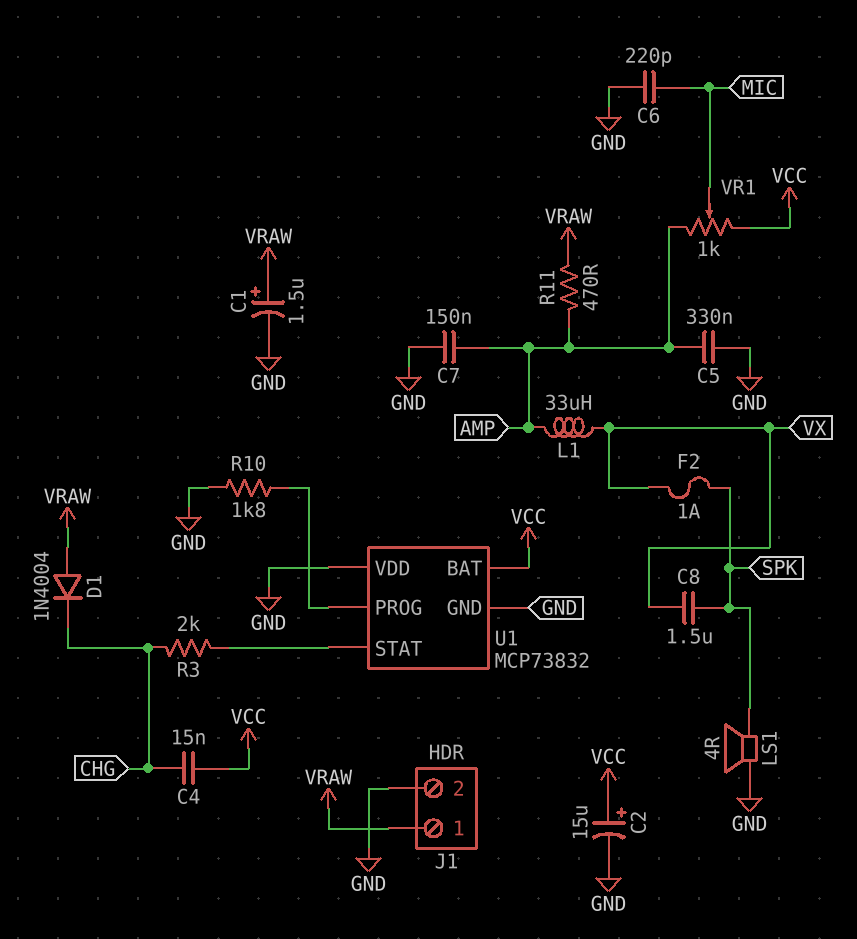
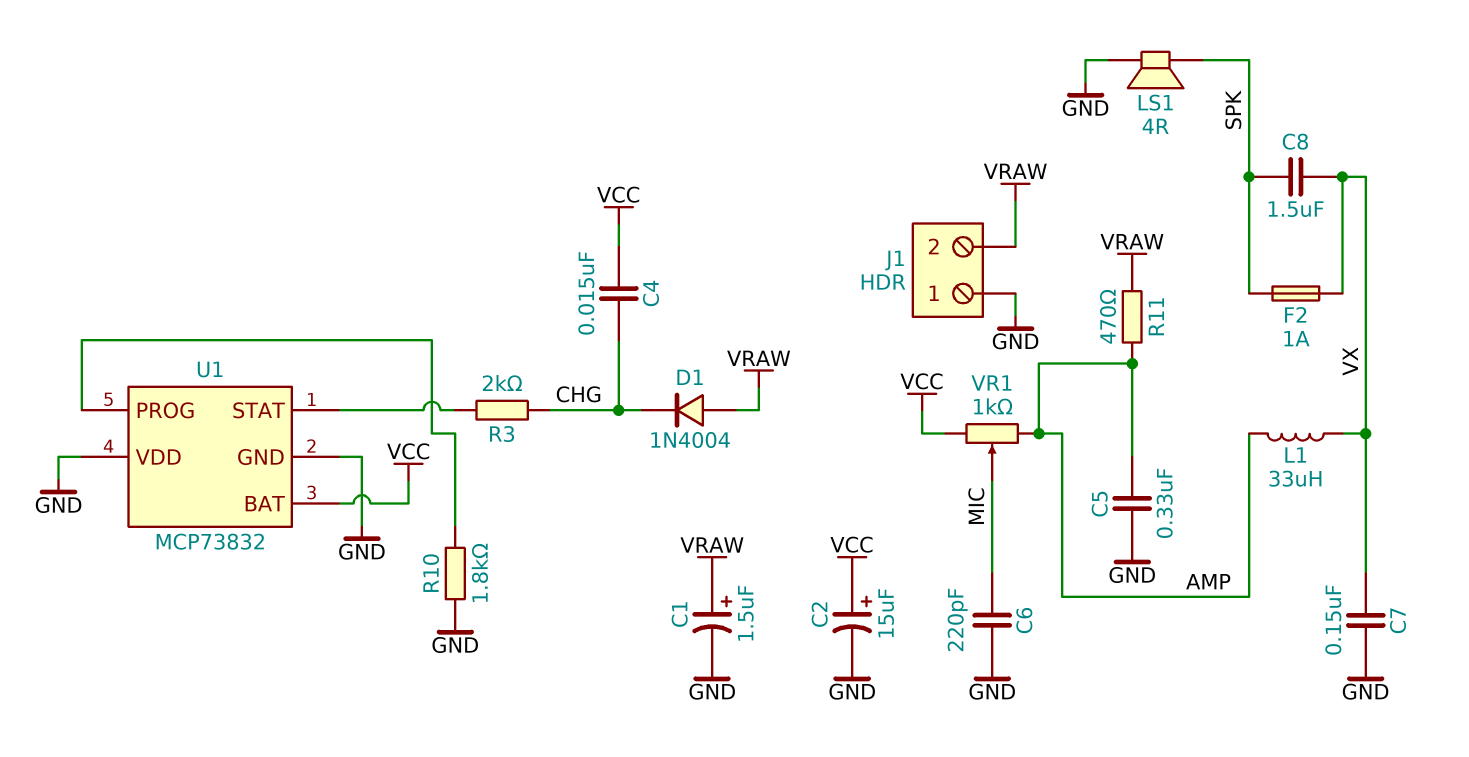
C7: 150nF (AMP, GND) -> 150nF (GND, VX)
J1 pin 1: VRAW -> GND
J1 pin 2: GND -> VRAW

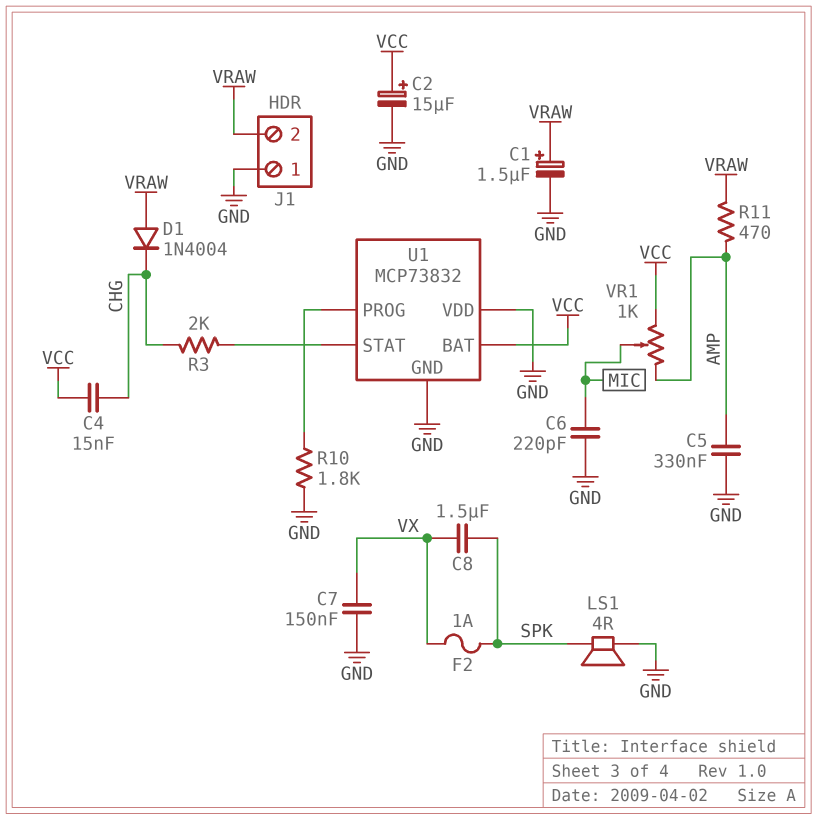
L1: 33uH (AMP, VX) -> none

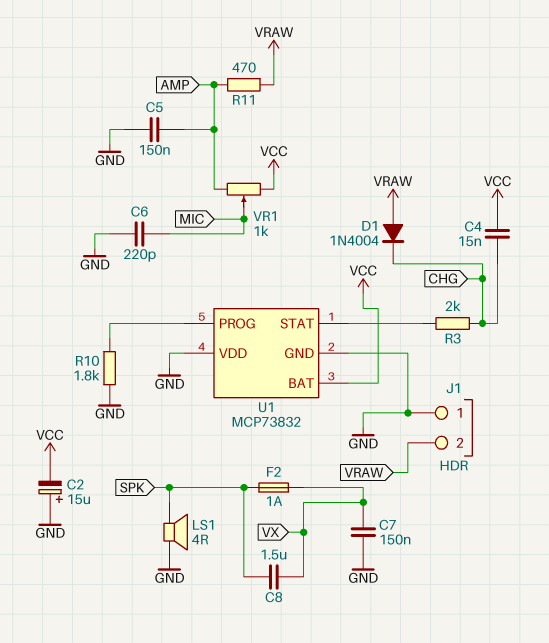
C1: 1.5uF (plus VRAW, minus GND) -> none
C2: 15uF (plus VCC, minus GND) -> 15uF (plus GND, minus VCC)
C5: 330nF (AMP, GND) -> 150nF (AMP, GND)

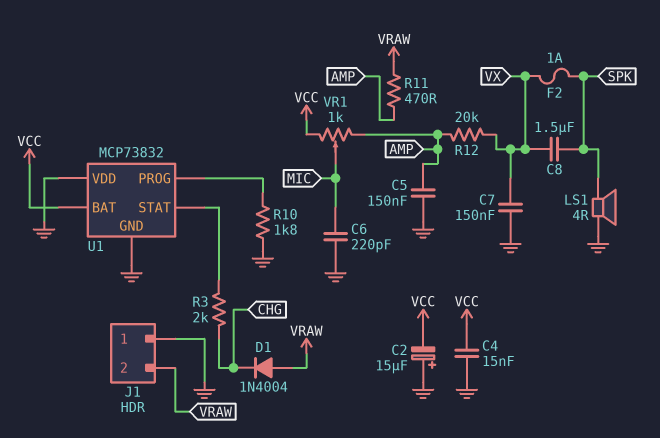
C4: 15nF (CHG, VCC) -> 15nF (GND, VCC)
R12: none -> 20k (AMP, VX)

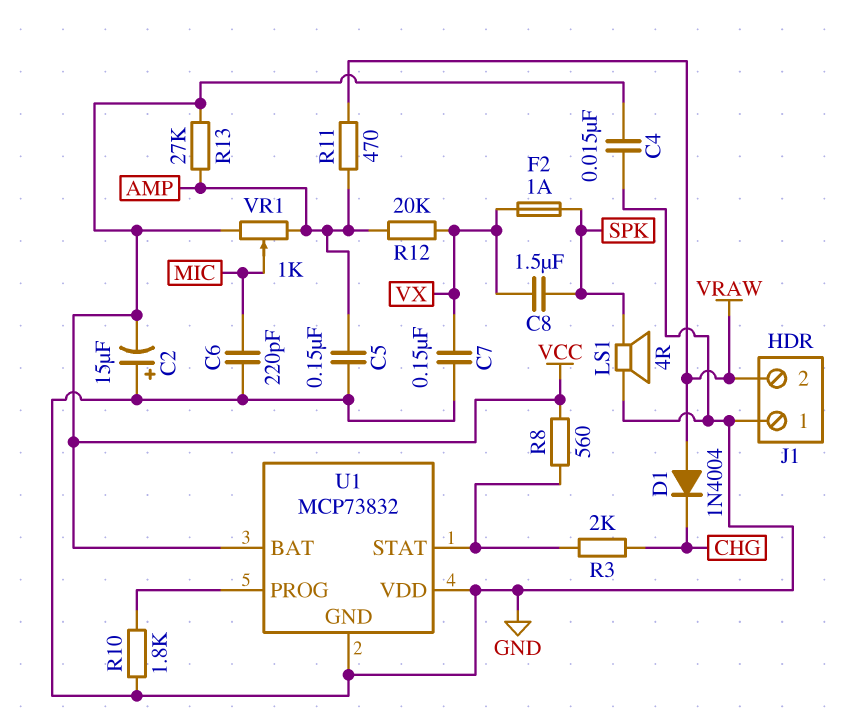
R8: none -> 560 (U1/STAT, VCC)
R13: none -> 27k (AMP, VCC)

